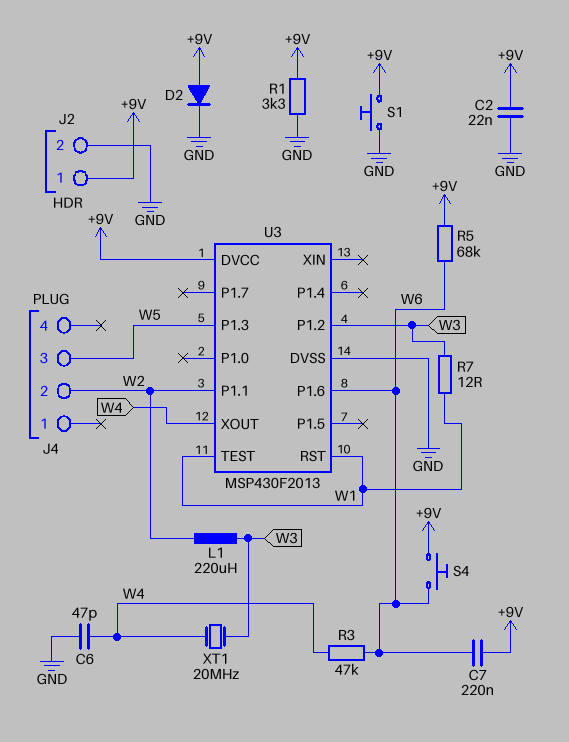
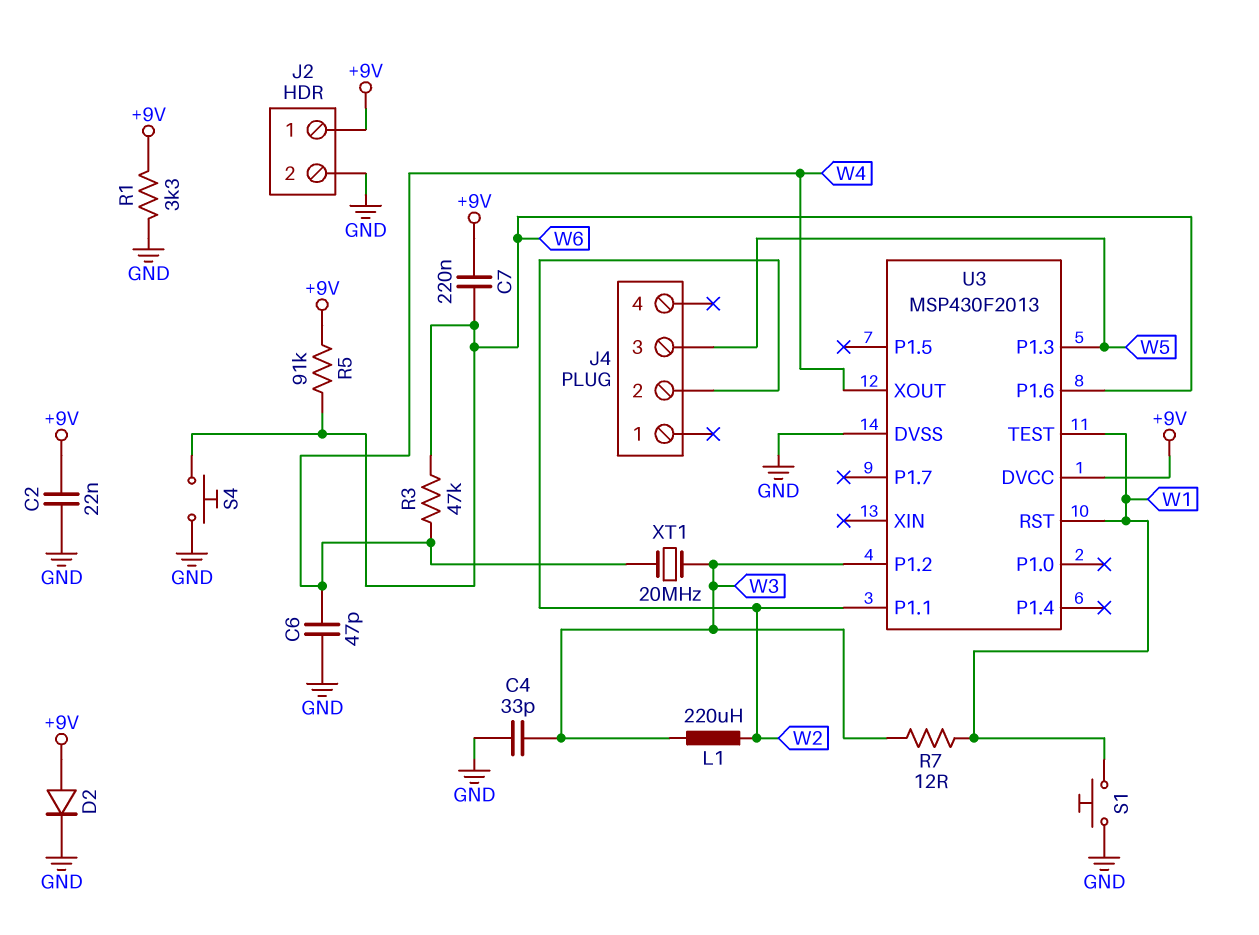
C4: none -> 33pF (GND, W3)
R5: 68k (+9V, W6) -> 91k (+9V, W6)
S1: button (+9V, GND) -> button (GND, W1)
S4: button (+9V, W6) -> button (GND, W6)

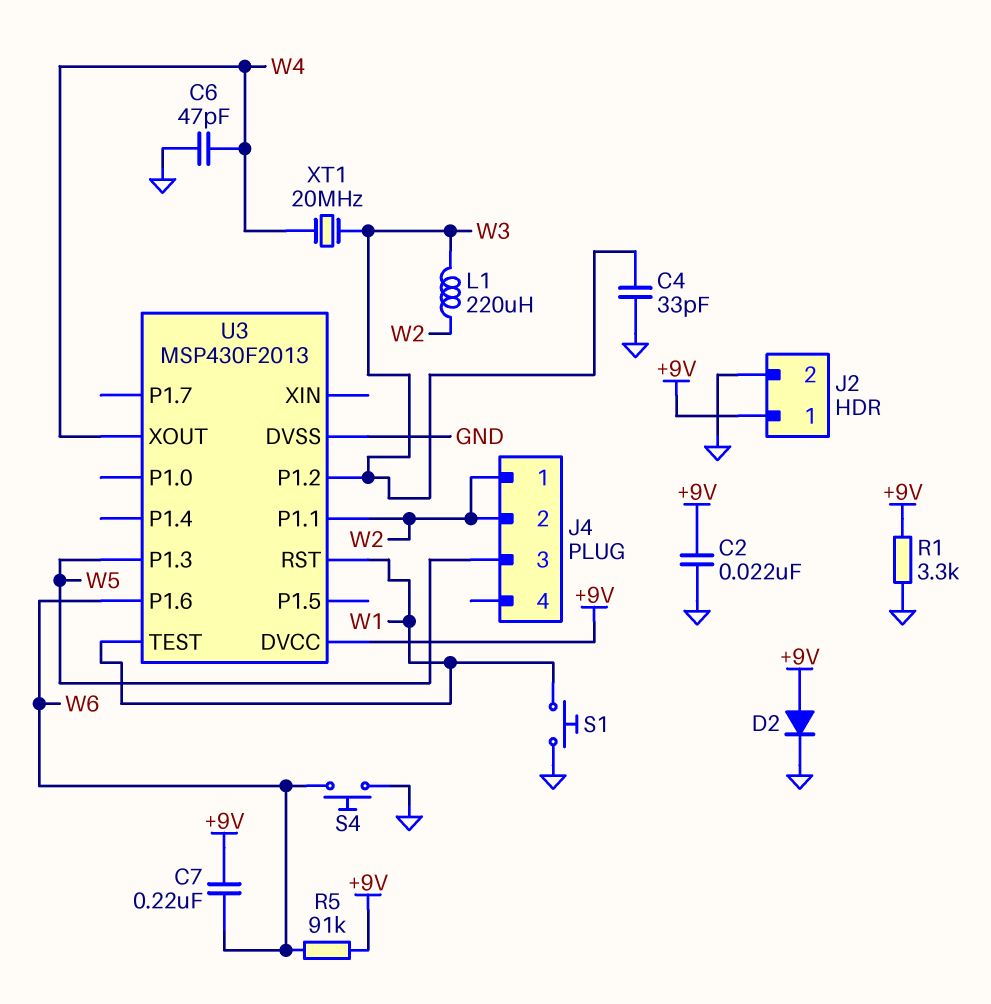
J4 pin 1: none -> W2
R3: 47k (W4, W6) -> none
R7: 12 (W1, W3) -> none

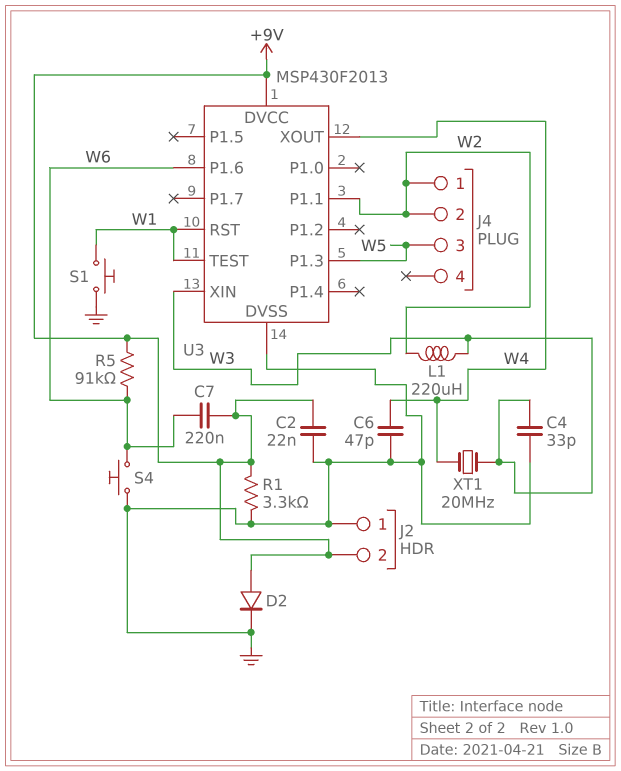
J2 pin 1: +9V -> GND
J2 pin 2: GND -> +9V
U3 pin P1.2: W3 -> none
U3 pin XIN: none -> W3

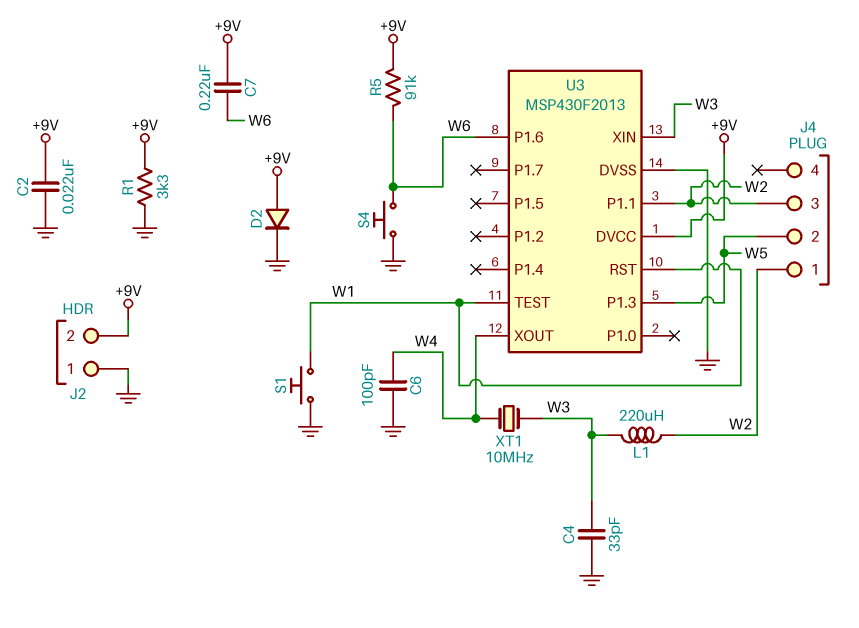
C6: 47pF (GND, W4) -> 100pF (GND, W4)
J4 pin 2: W2 -> W5
J4 pin 3: W5 -> W2
XT1: 20MHz (W3, W4) -> 10MHz (W3, W4)

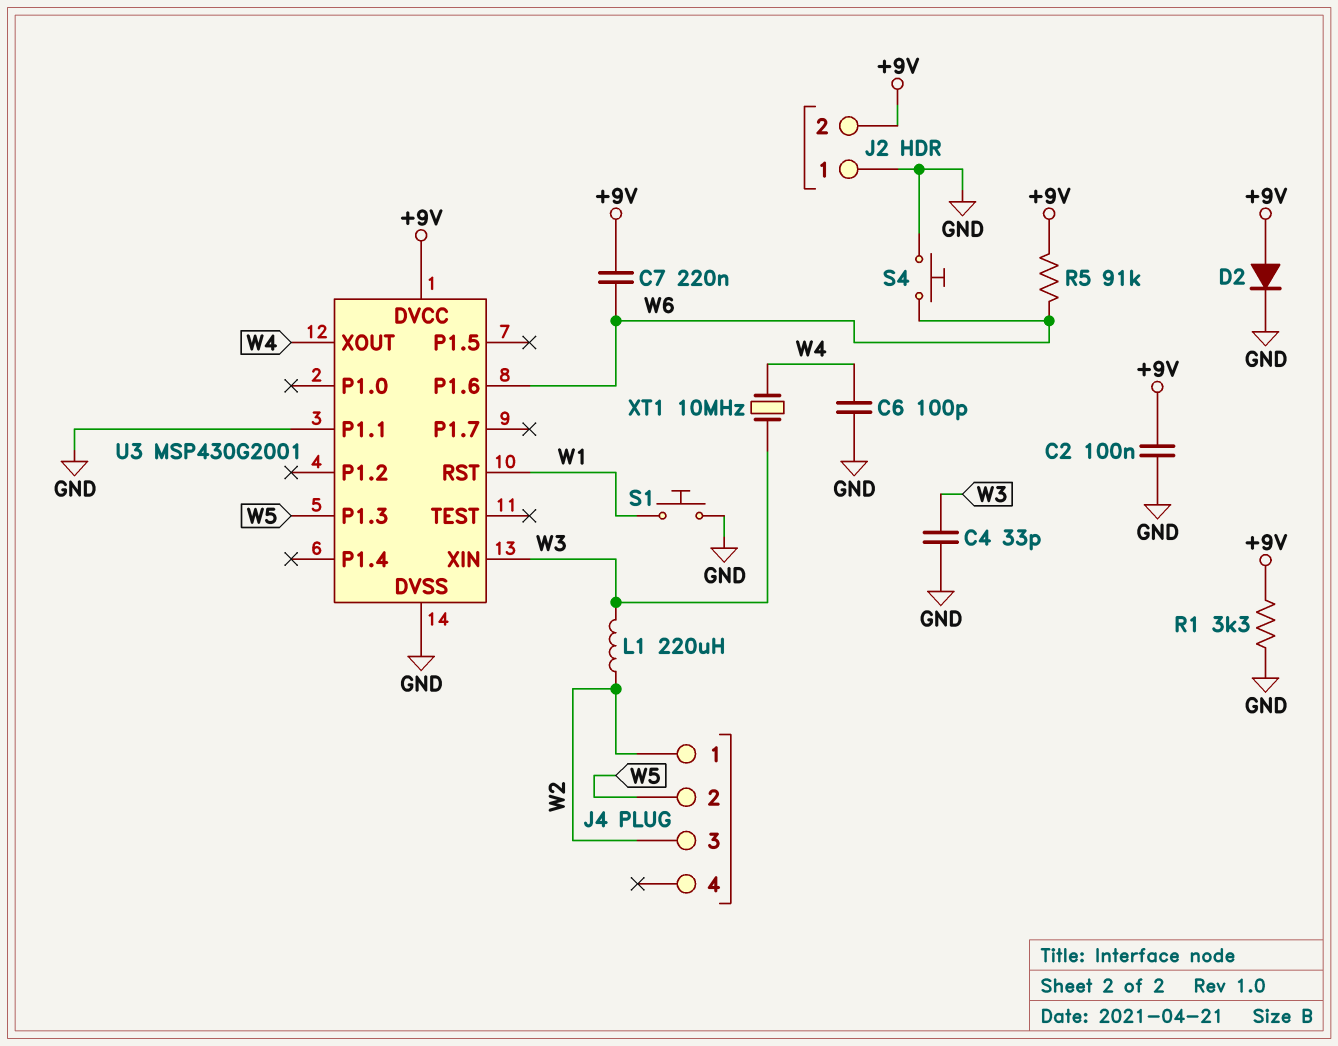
C2: 22nF (+9V, GND) -> 100nF (+9V, GND)
U3: MSP430F2013 -> MSP430G2001
U3 pin P1.1: W2 -> GND
U3 pin TEST: W1 -> none

